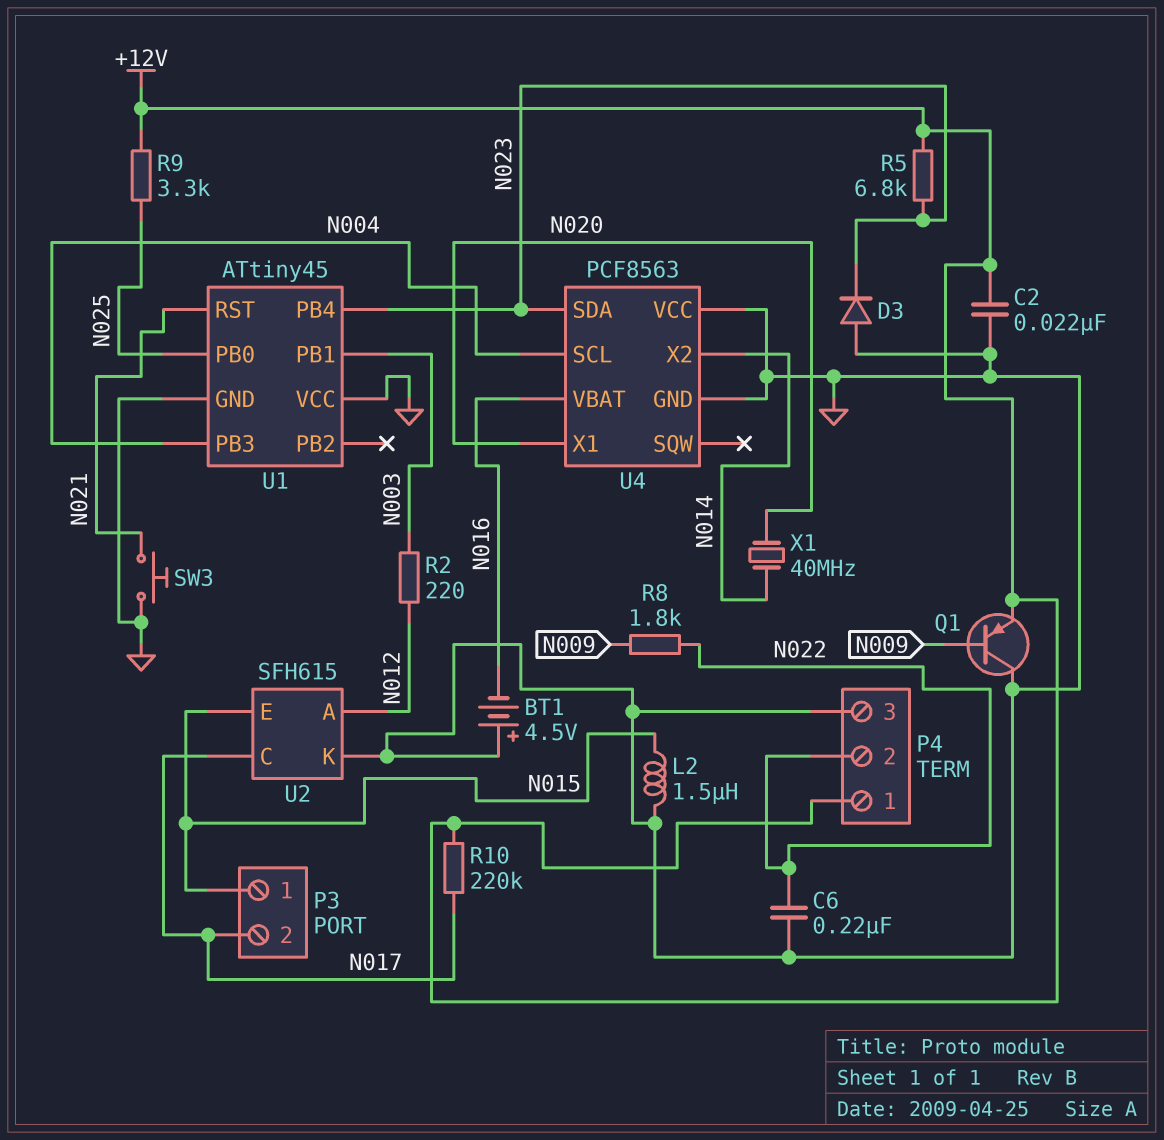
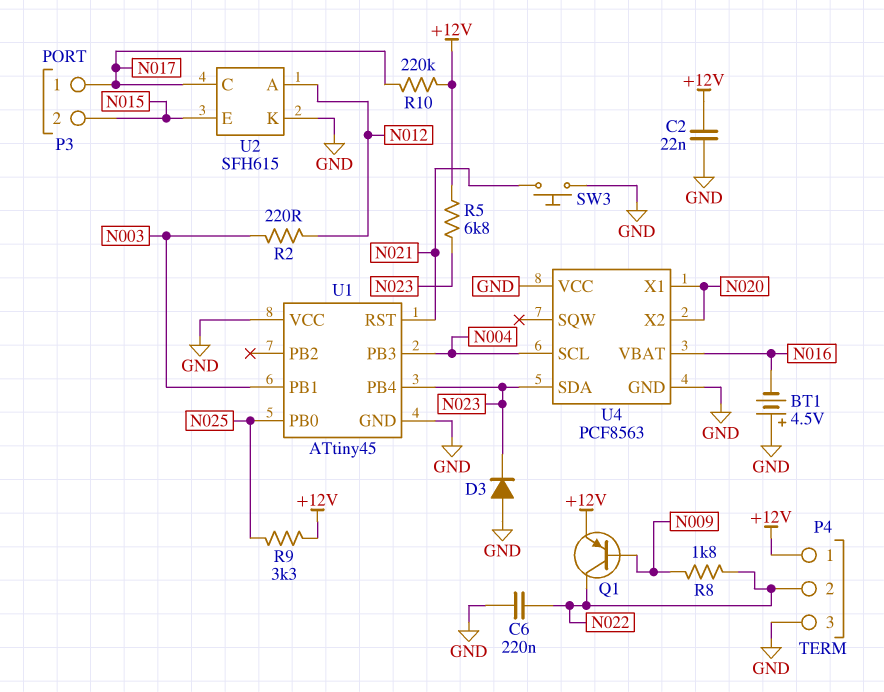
L2: 1.5uH (GND, N015) -> none
P3 pin 1: N015 -> N017
P3 pin 2: N017 -> N015
Q1: PNP (B N009, C GND, E +12V) -> PNP (B N009, C N022, E +12V)
U4 pin X2: N014 -> N020
X1: 40MHz (N014, N020) -> none

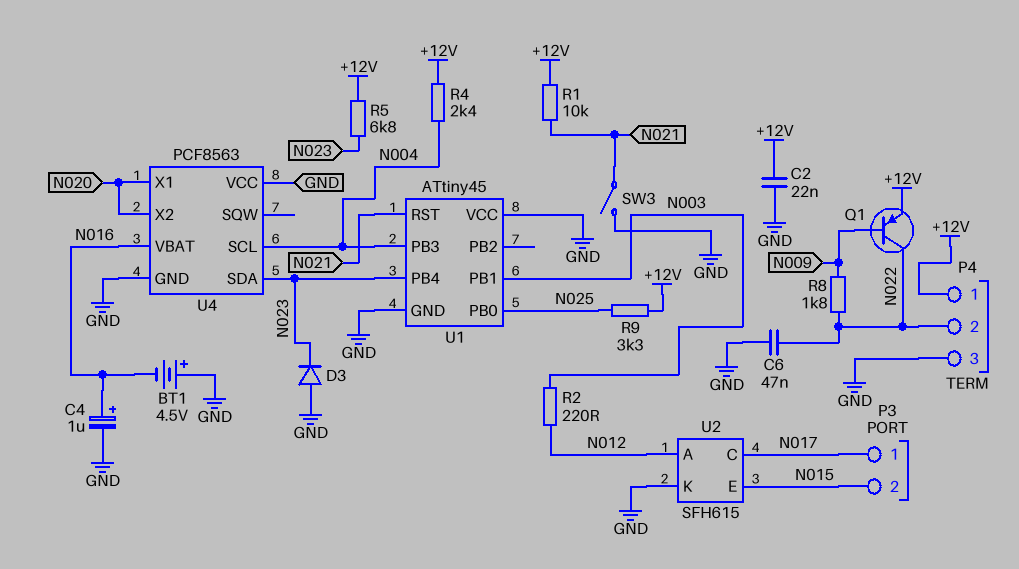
C4: none -> 1uF (plus N016, minus GND)
C6: 220nF (GND, N022) -> 47nF (GND, N022)
R1: none -> 10k (+12V, N021)
R4: none -> 2.4k (+12V, N004)
R10: 220k (+12V, N017) -> none
SW3: button (GND, N021) -> switch (GND, N021)

